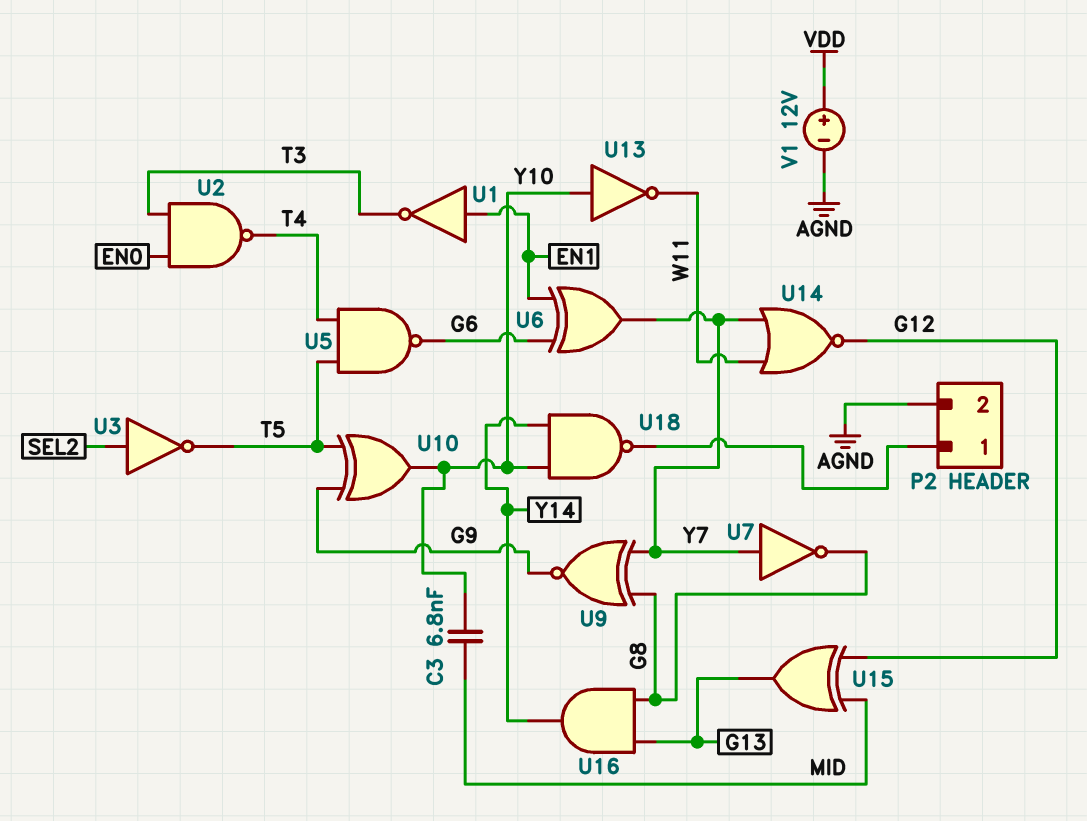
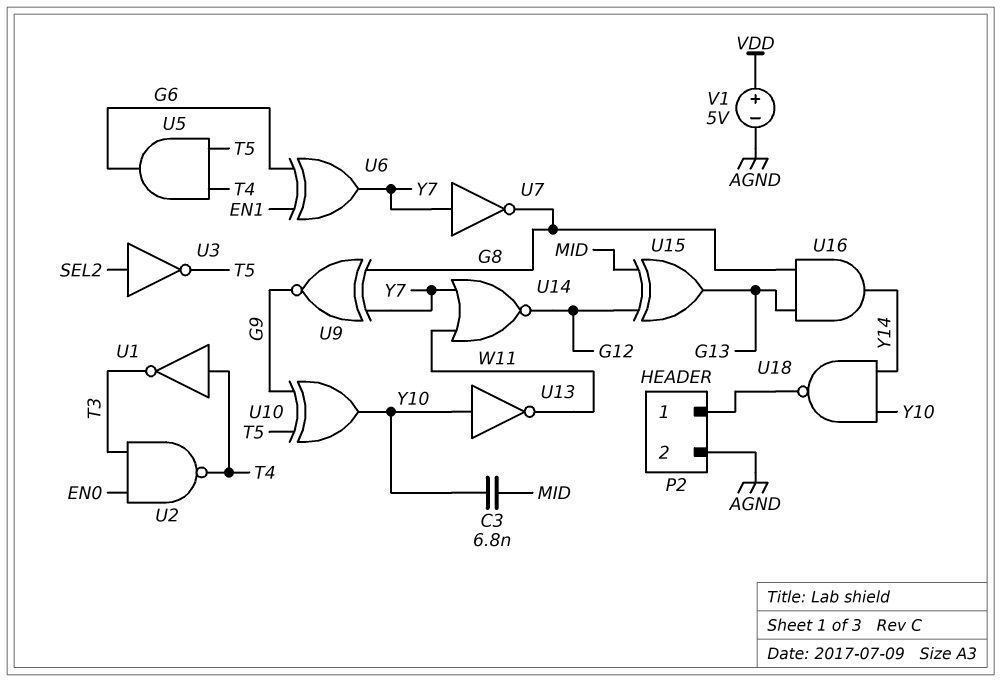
U1: NOT (in EN1, out T3) -> NOT (in T4, out T3)
U5: NAND (in T4, in T5, out G6) -> AND (in T4, in T5, out G6)
V1: 12V (plus VDD, minus AGND) -> 5V (plus VDD, minus AGND)

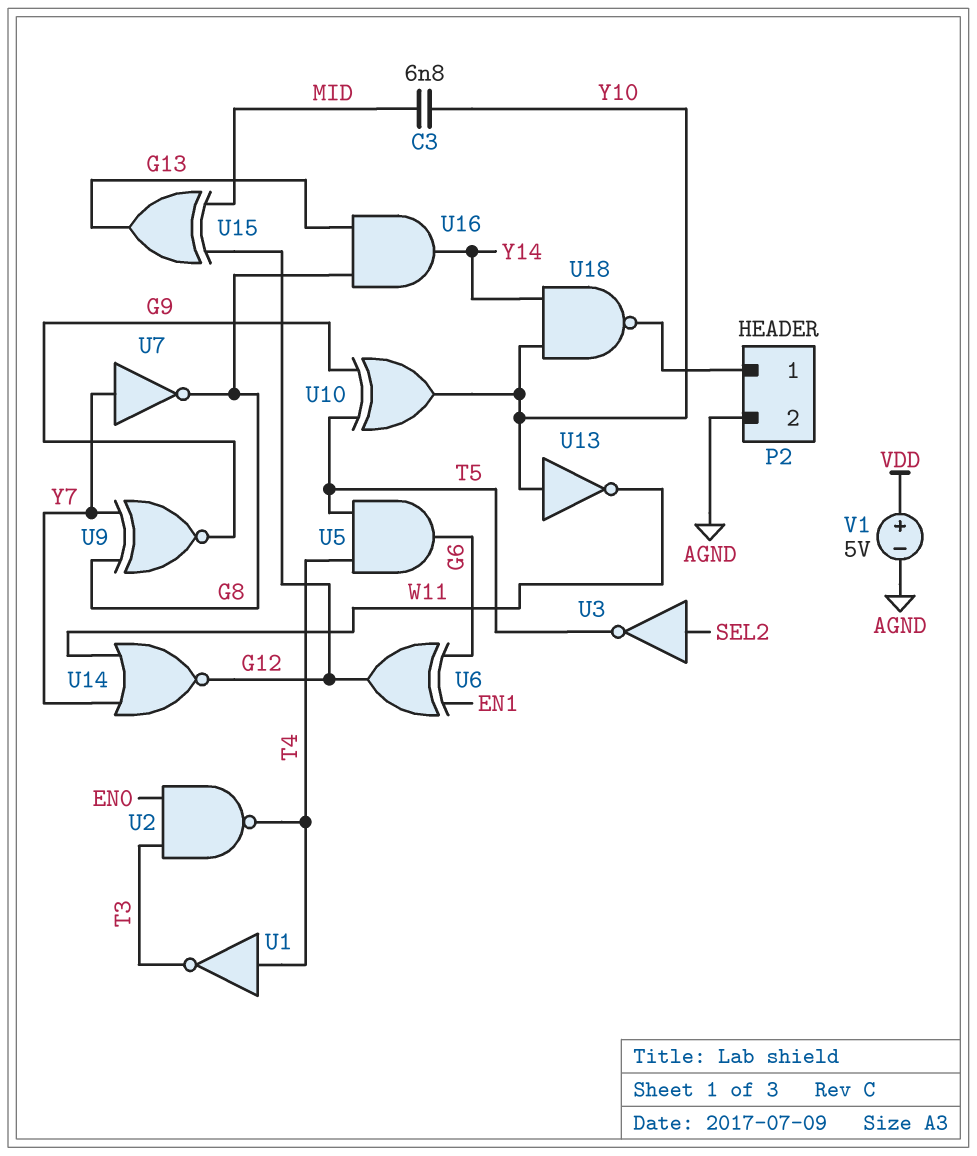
U6: XOR (in EN1, in G6, out Y7) -> XOR (in EN1, in G6, out G12)

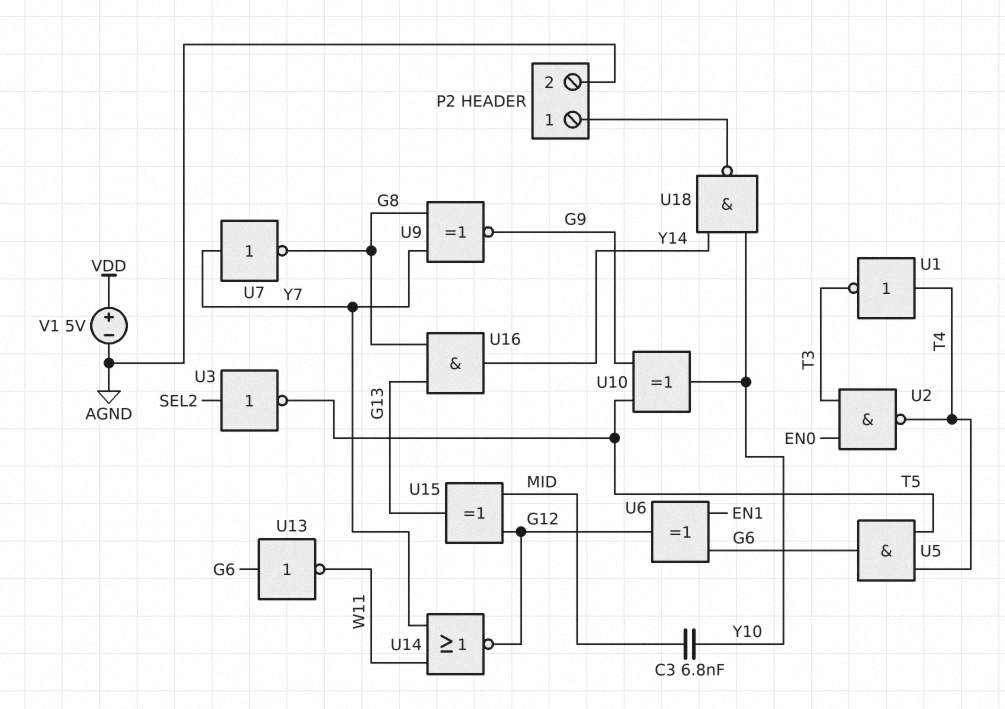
U13: NOT (in Y10, out W11) -> NOT (in G6, out W11)

